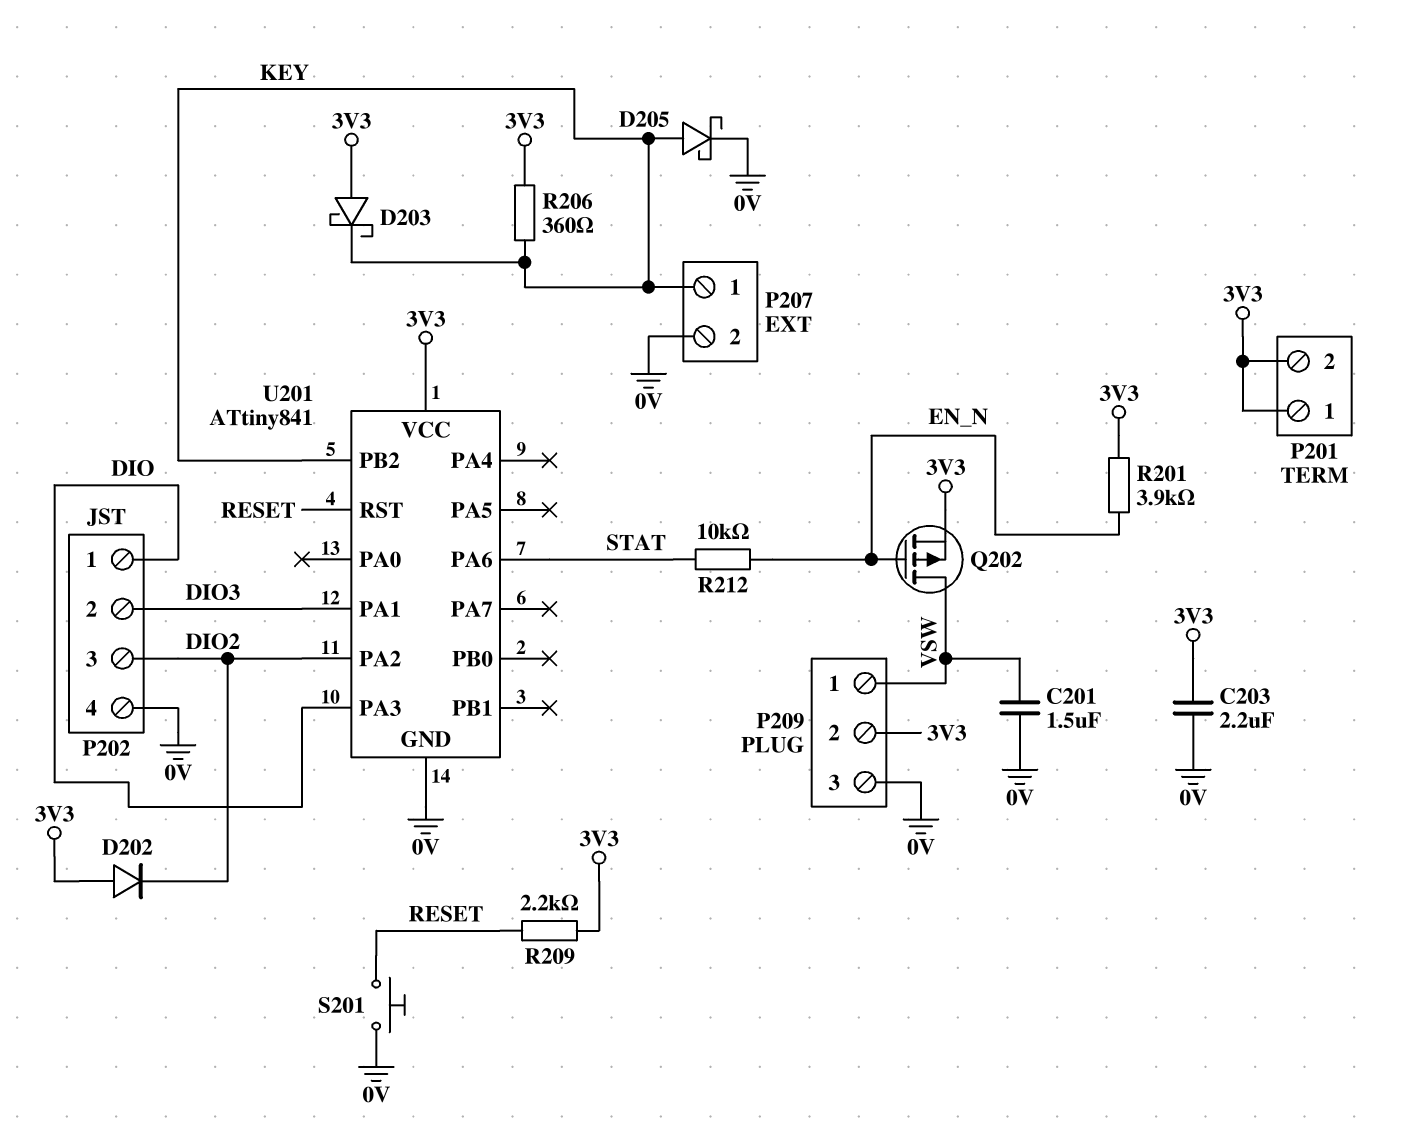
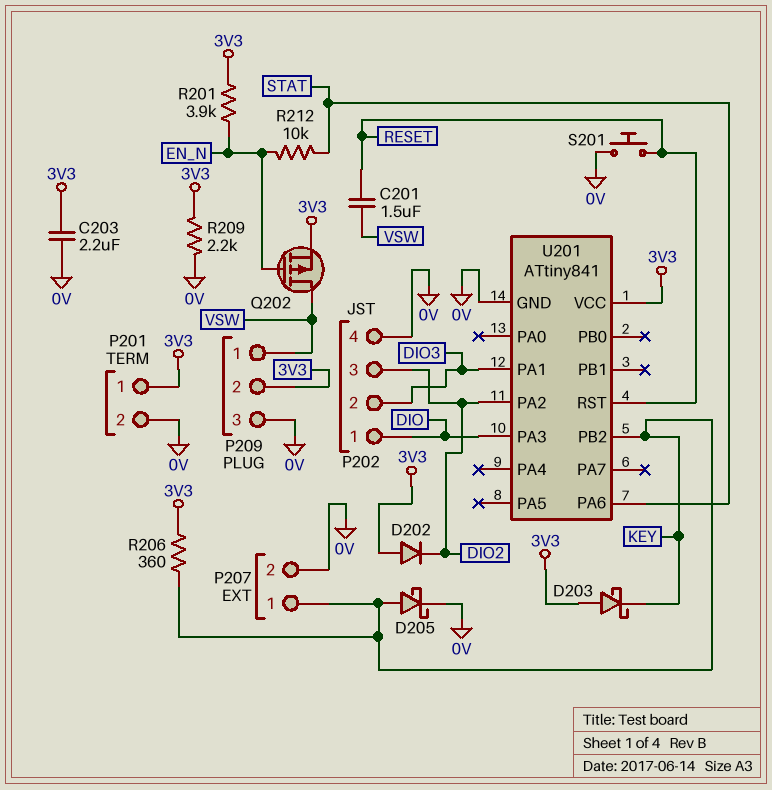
C201: 1.5uF (0V, VSW) -> 1.5uF (RESET, VSW)
P201 pin 2: 3V3 -> 0V
R209: 2.2k (3V3, RESET) -> 2.2k (0V, 3V3)

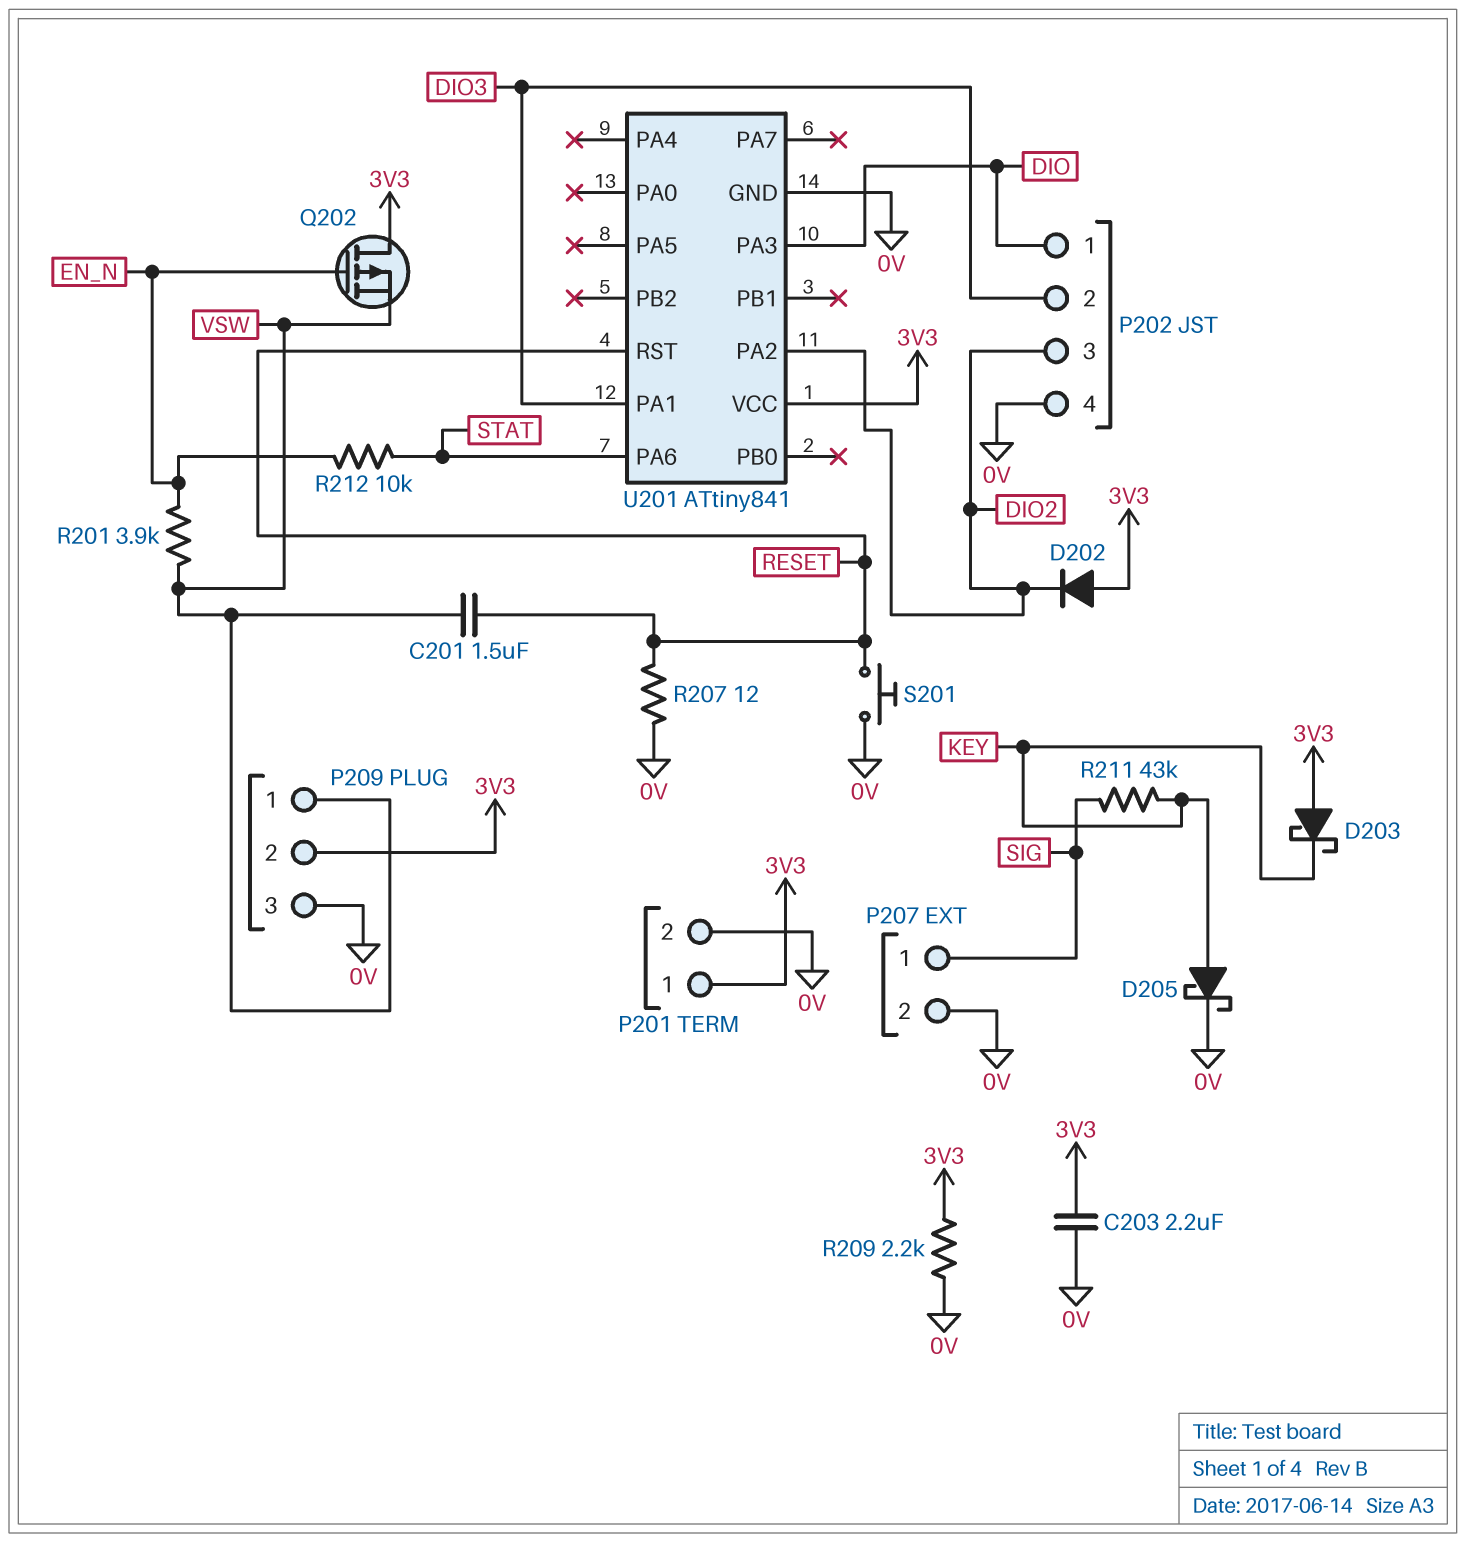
P207 pin 1: KEY -> SIG
Q202: PMOS (G EN_N, D VSW, S 3V3) -> PMOS (G EN_N, D 3V3, S VSW)
R201: 3.9k (3V3, EN_N) -> 3.9k (EN_N, VSW)
R206: 360 (3V3, KEY) -> none
R207: none -> 12 (0V, RESET)
R211: none -> 43k (KEY, SIG)
U201 pin PB2: KEY -> none

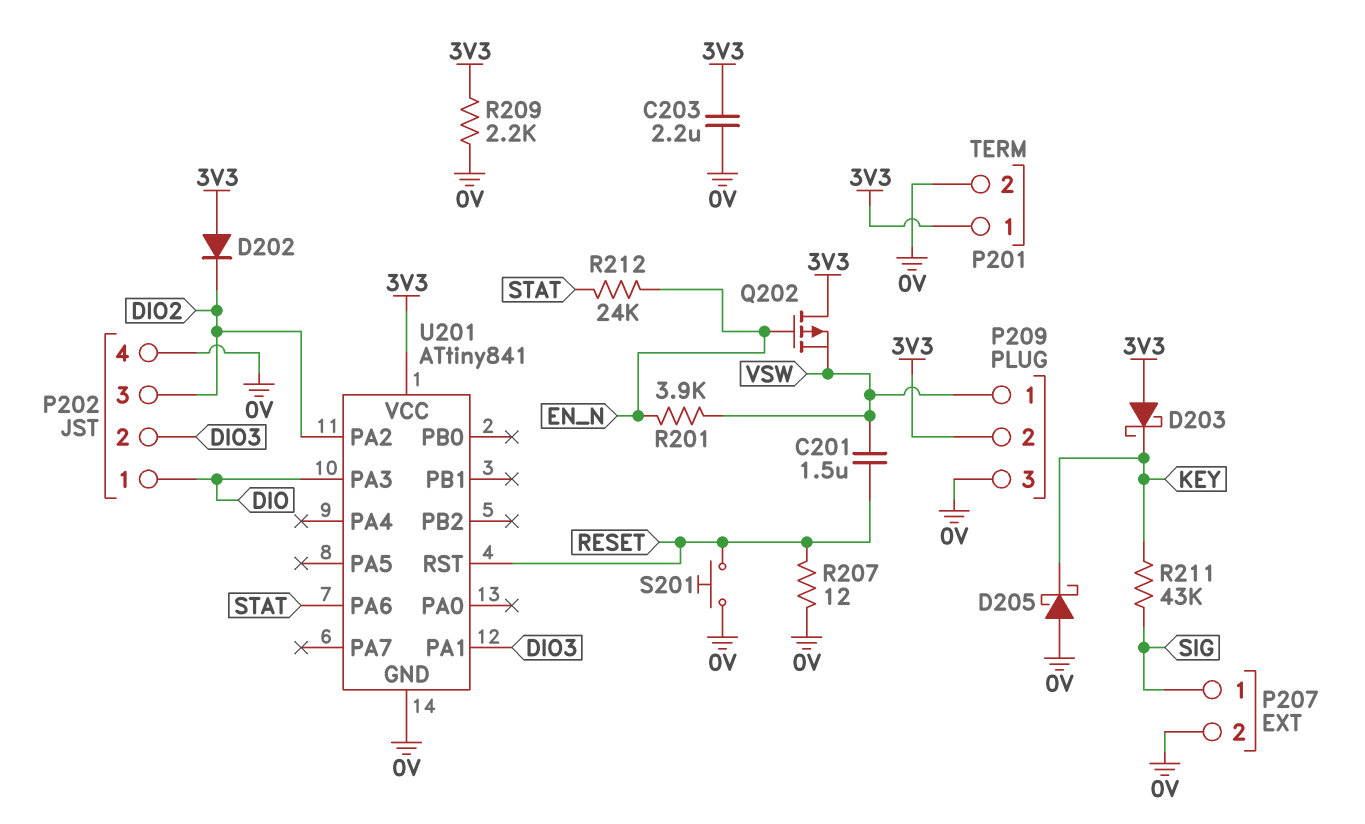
D205: schottky (A KEY, K 0V) -> schottky (A 0V, K KEY)
R212: 10k (EN_N, STAT) -> 24k (EN_N, STAT)

